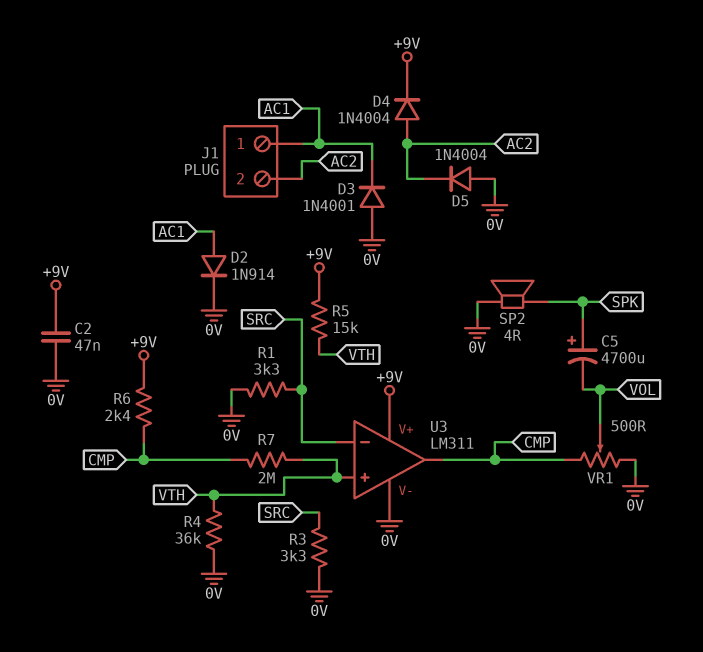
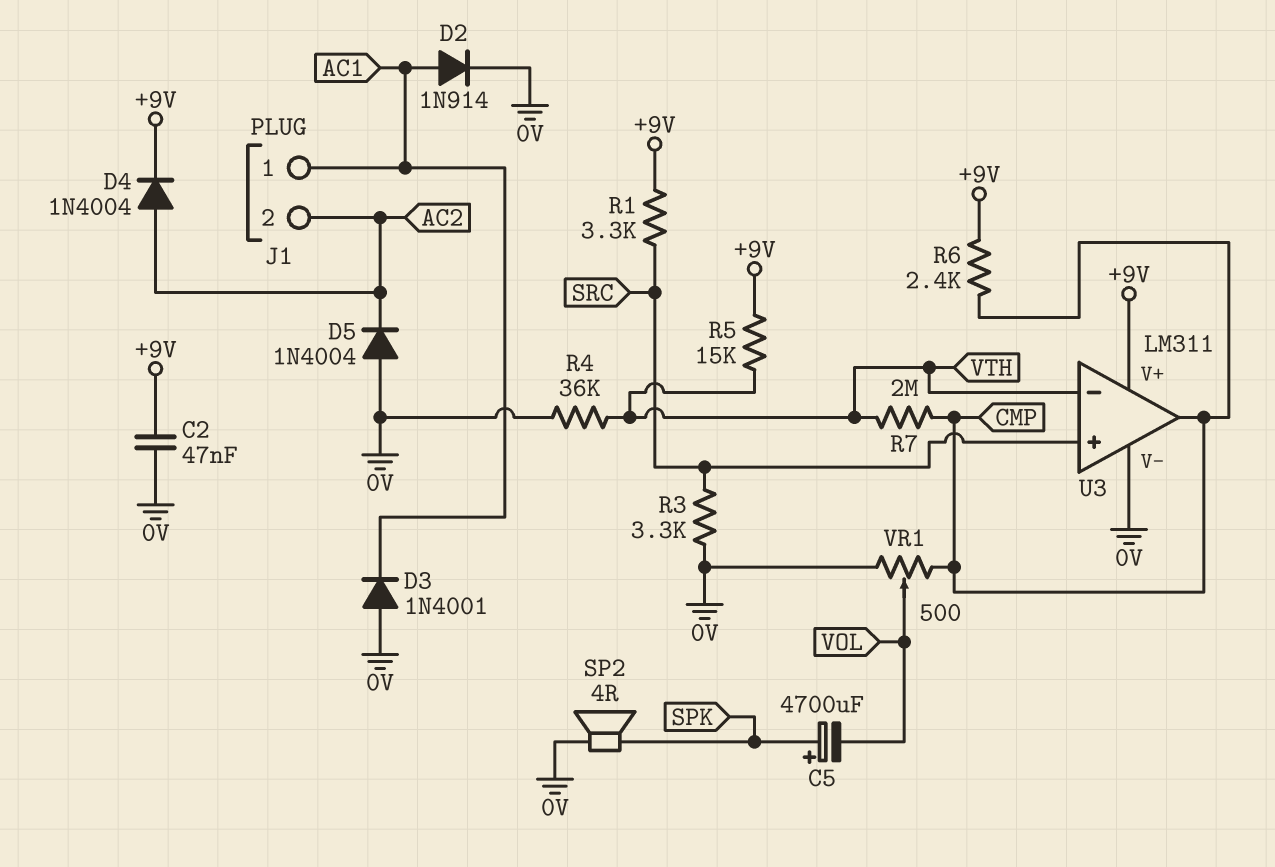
R1: 3.3k (0V, SRC) -> 3.3k (+9V, SRC)
U3 pin in+: VTH -> SRC
U3 pin in-: SRC -> VTH

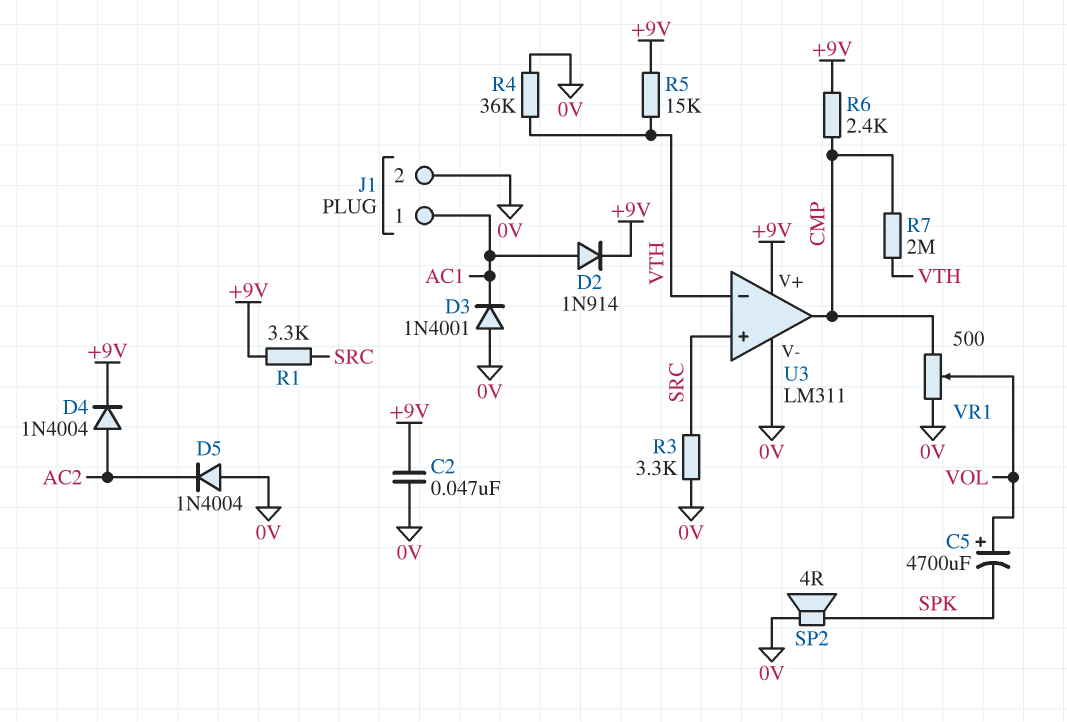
C5: 4700uF (plus SPK, minus VOL) -> 4700uF (plus VOL, minus SPK)
D2: diode 1N914 (A AC1, K 0V) -> diode 1N914 (A AC1, K +9V)
J1 pin 2: AC2 -> 0V

